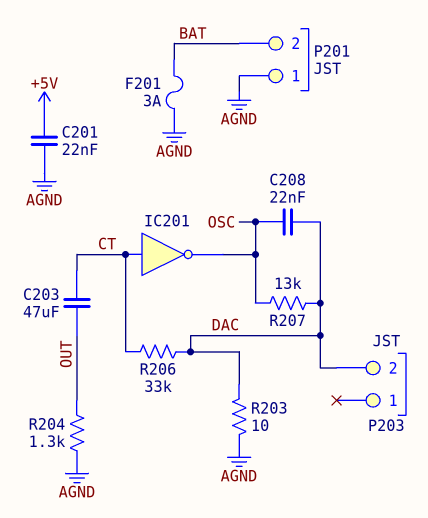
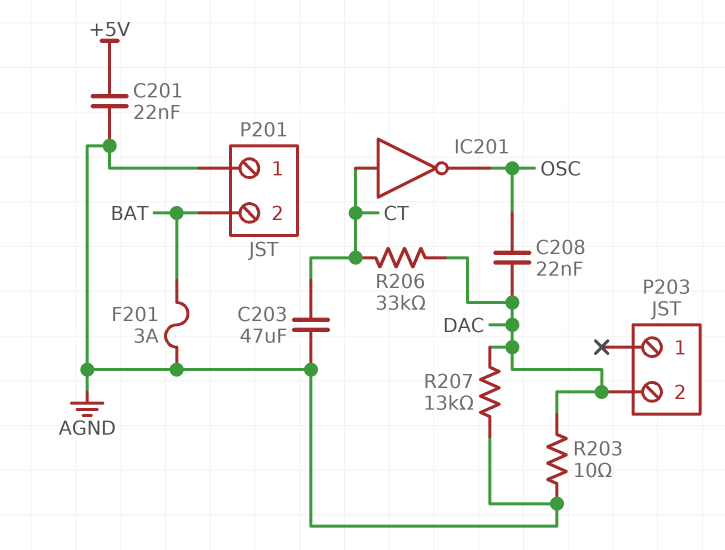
C203: 47uF (CT, OUT) -> 47uF (AGND, CT)
R204: 1.3k (AGND, OUT) -> none
R207: 13k (DAC, OSC) -> 13k (AGND, DAC)

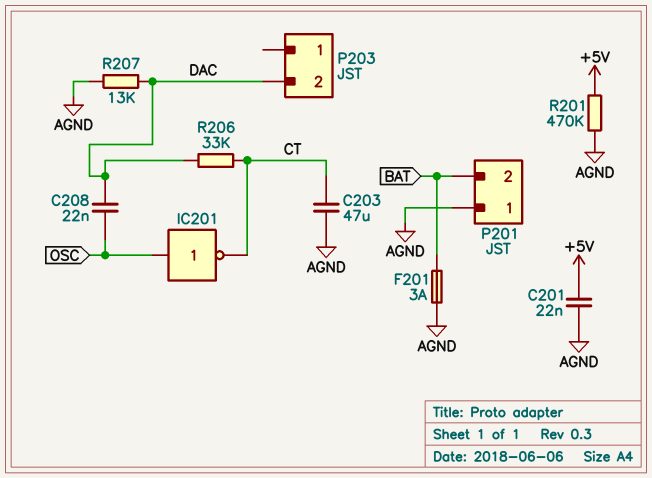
IC201: NOT (in CT, out OSC) -> NOT (in OSC, out CT)
R201: none -> 470k (+5V, AGND)
R203: 10 (AGND, DAC) -> none

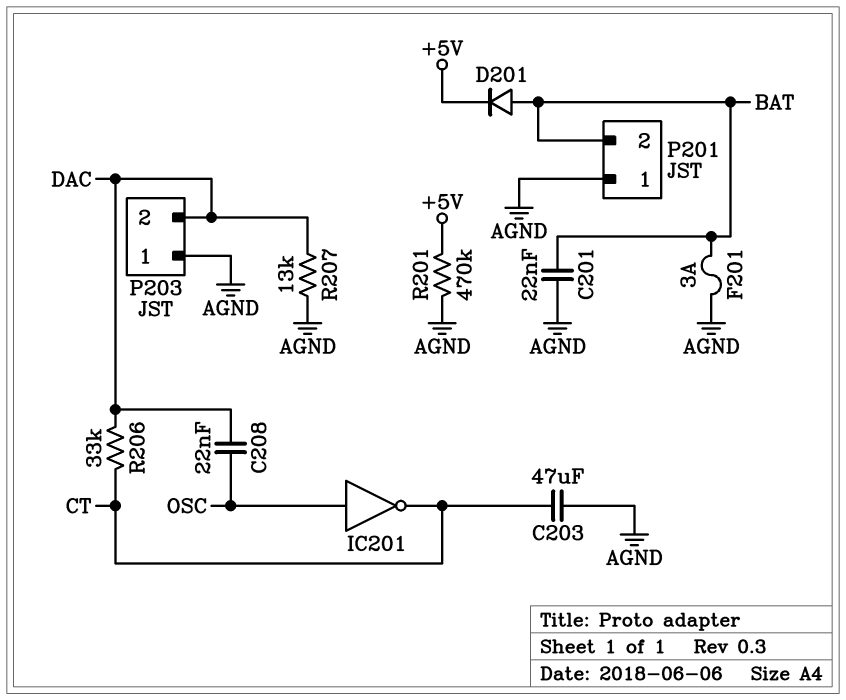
C201: 22nF (+5V, AGND) -> 22nF (AGND, BAT)
D201: none -> diode (A BAT, K +5V)
P203 pin 1: none -> AGND

